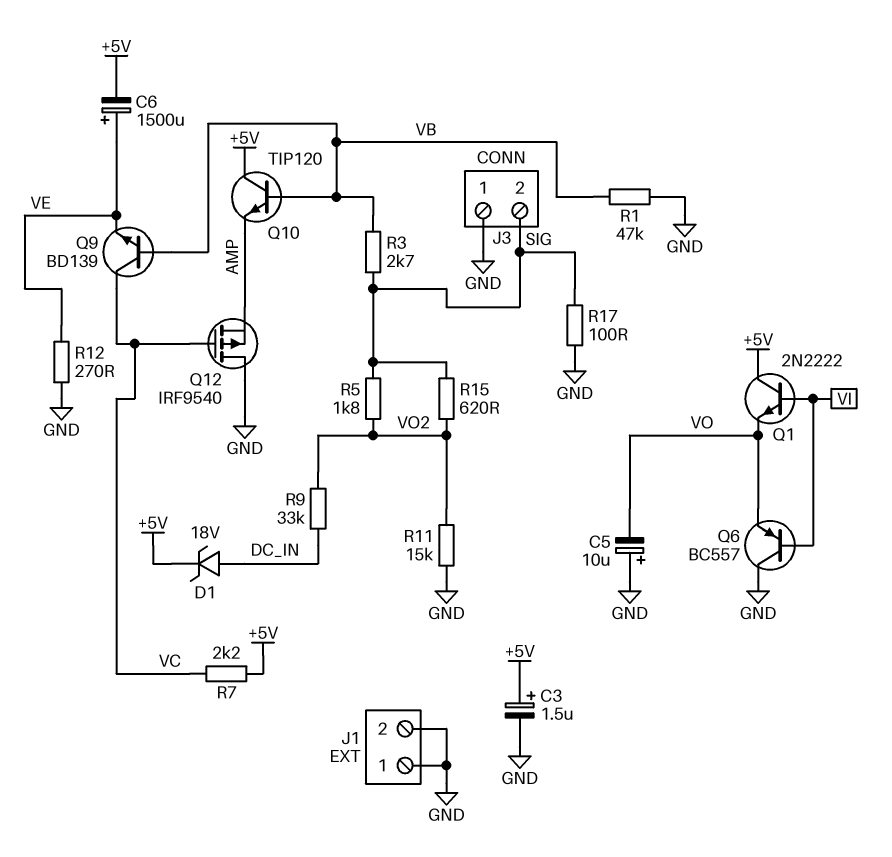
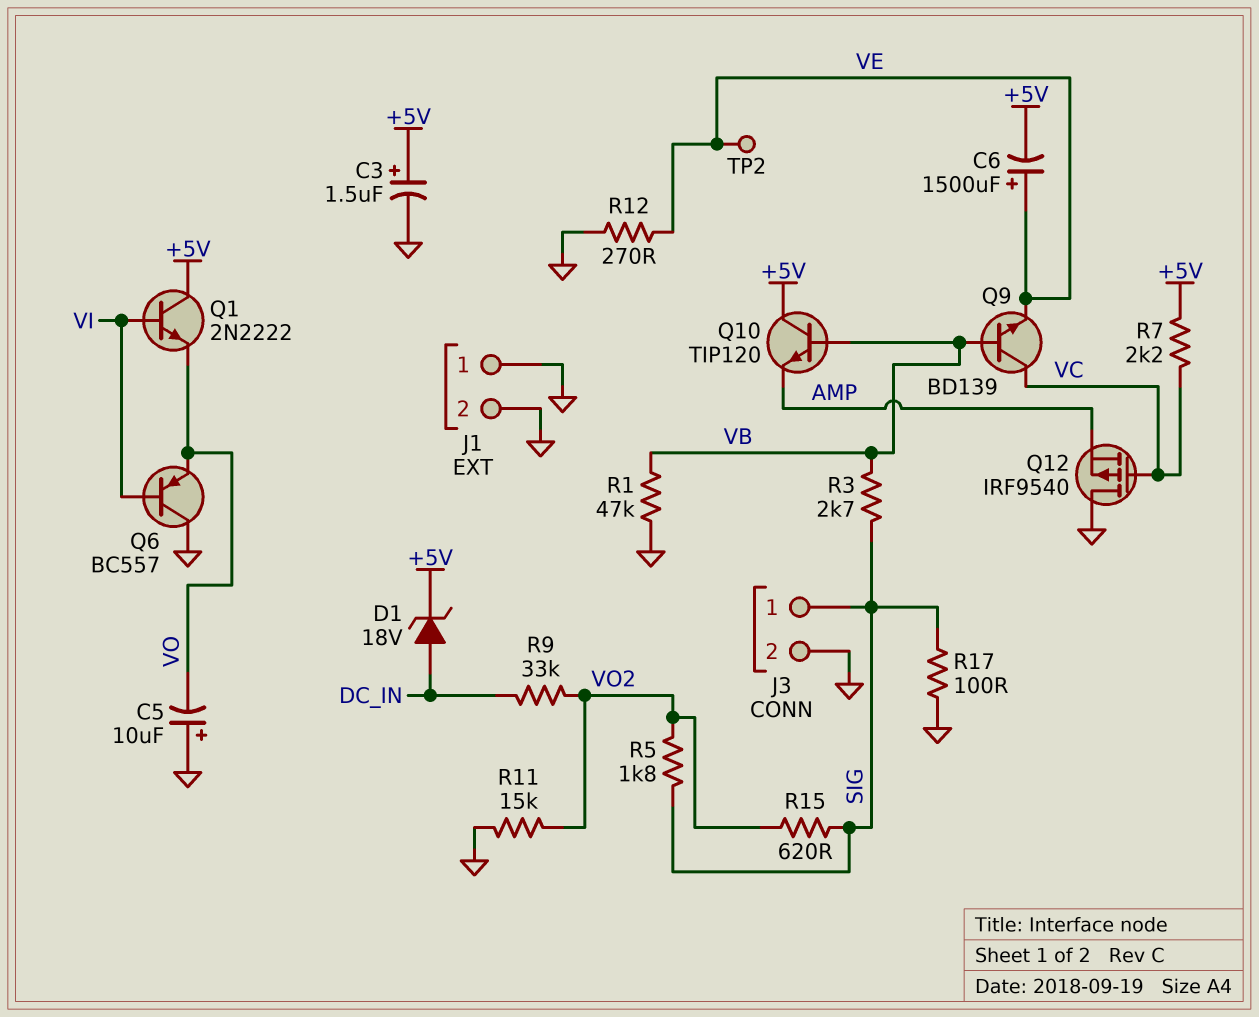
J3 pin 1: GND -> SIG
J3 pin 2: SIG -> GND
TP2: none -> test point (VE)

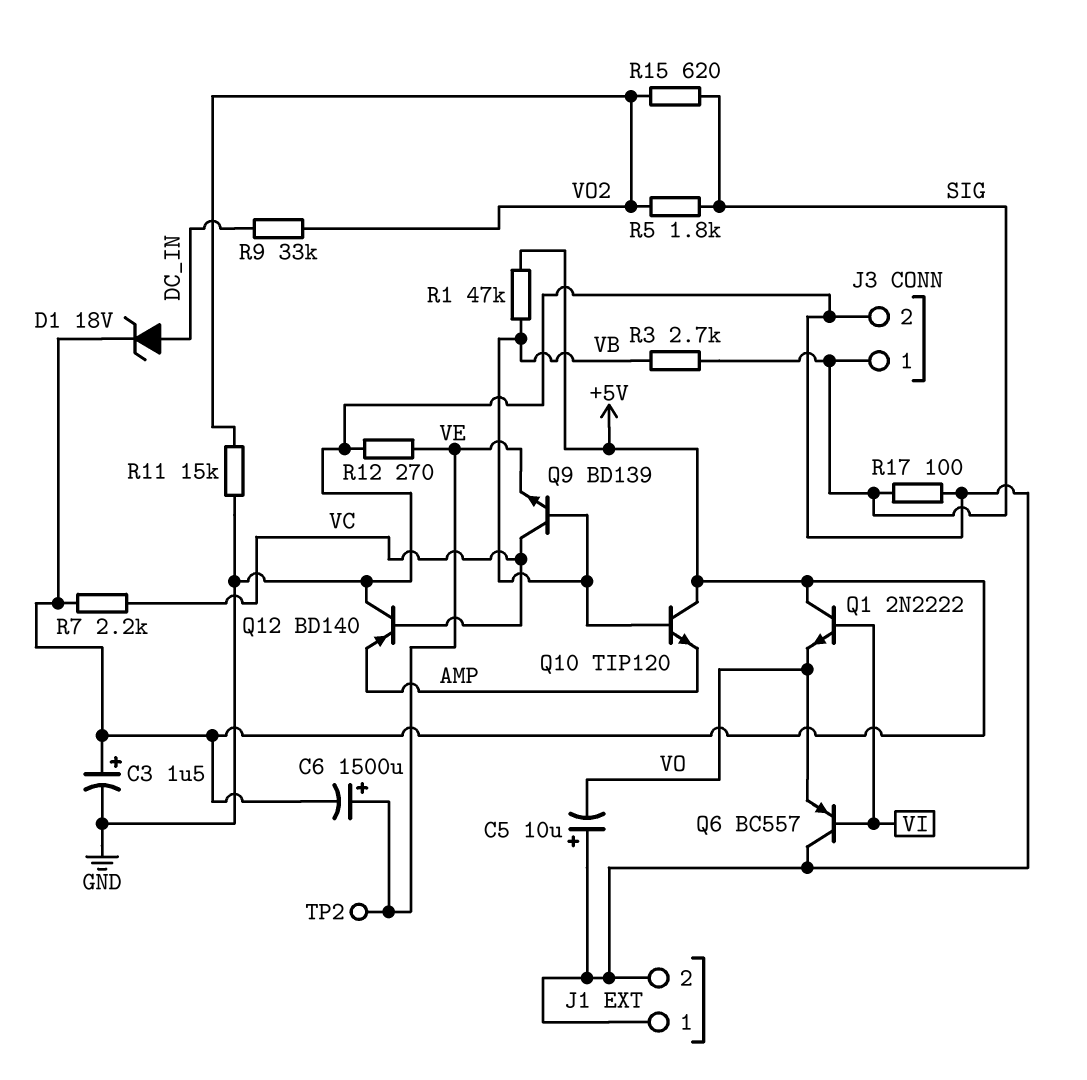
Q12: PMOS IRF9540 (G VC, D GND, S AMP) -> PNP BD140 (B VC, C GND, E AMP)
R1: 47k (GND, VB) -> 47k (+5V, VB)

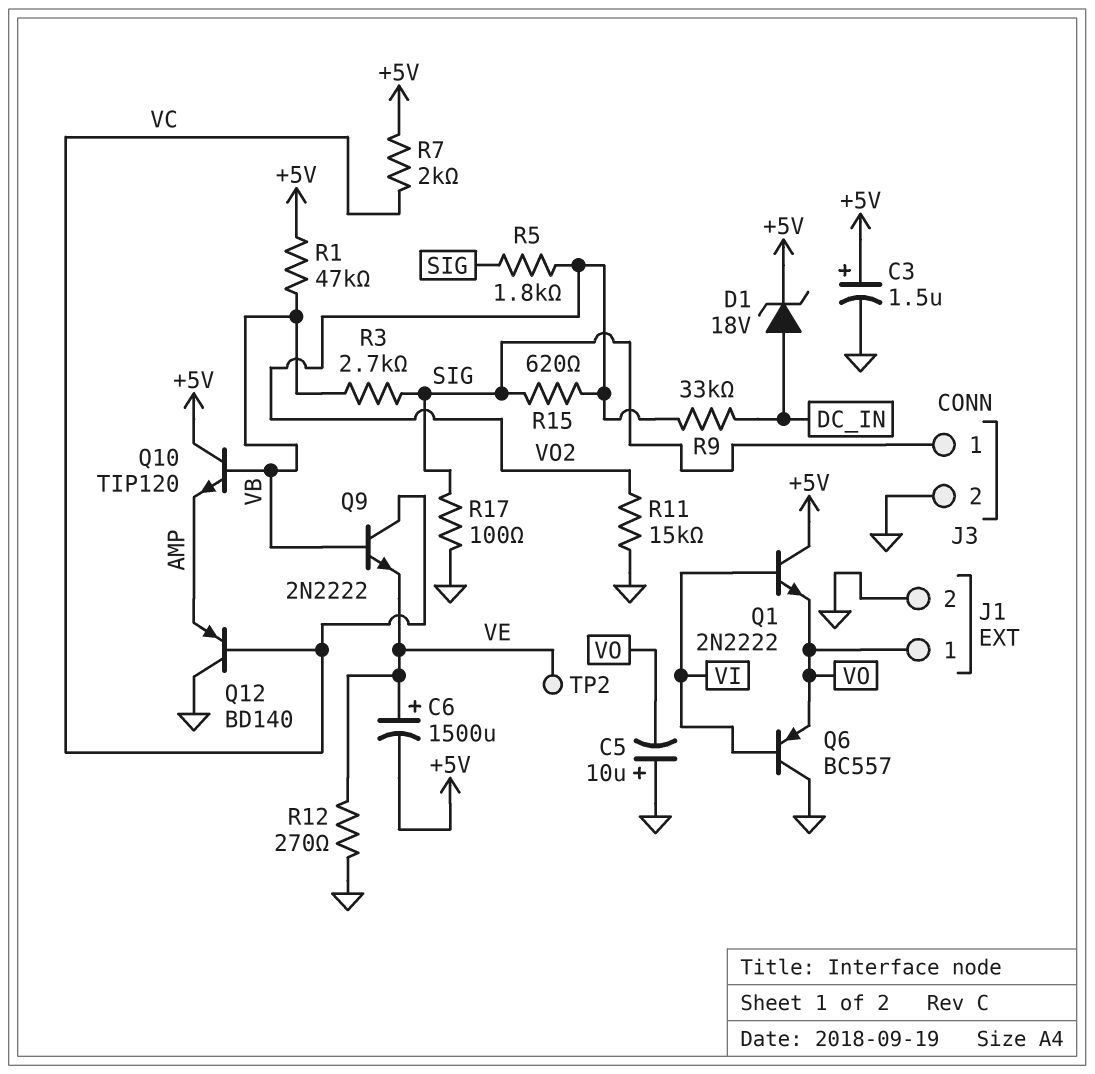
J1 pin 1: GND -> VO
Q9: NPN BD139 (B VB, C VC, E VE) -> NPN 2N2222 (B VB, C VC, E VE)
R7: 2.2k (+5V, VC) -> 2k (+5V, VC)

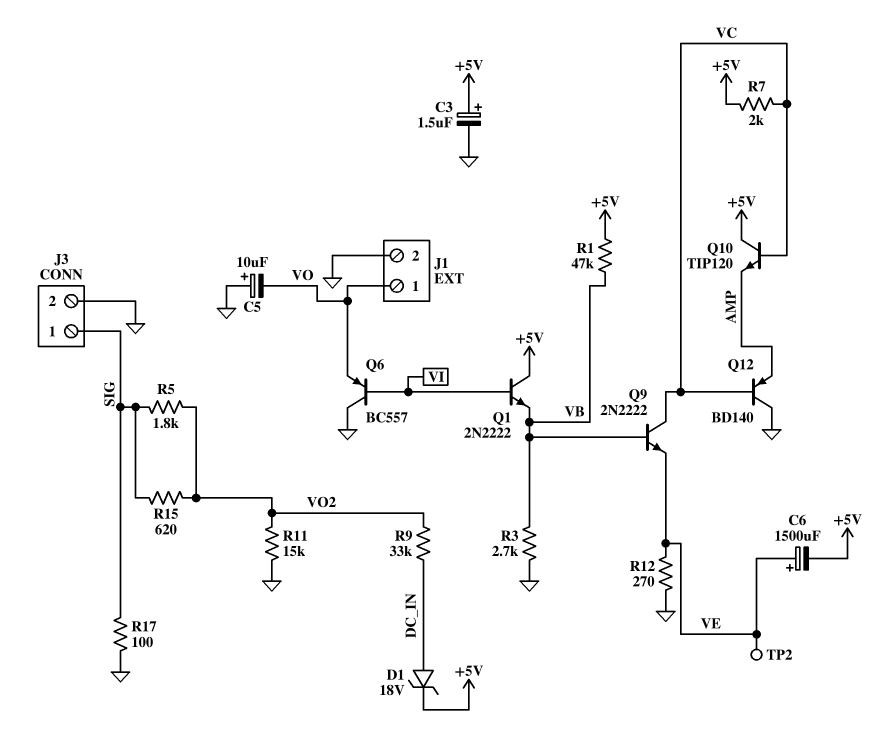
Q1: NPN 2N2222 (B VI, C +5V, E VO) -> NPN 2N2222 (B VI, C +5V, E VB)
Q10: NPN TIP120 (B VB, C +5V, E AMP) -> NPN TIP120 (B VC, C +5V, E AMP)
R3: 2.7k (SIG, VB) -> 2.7k (GND, VB)

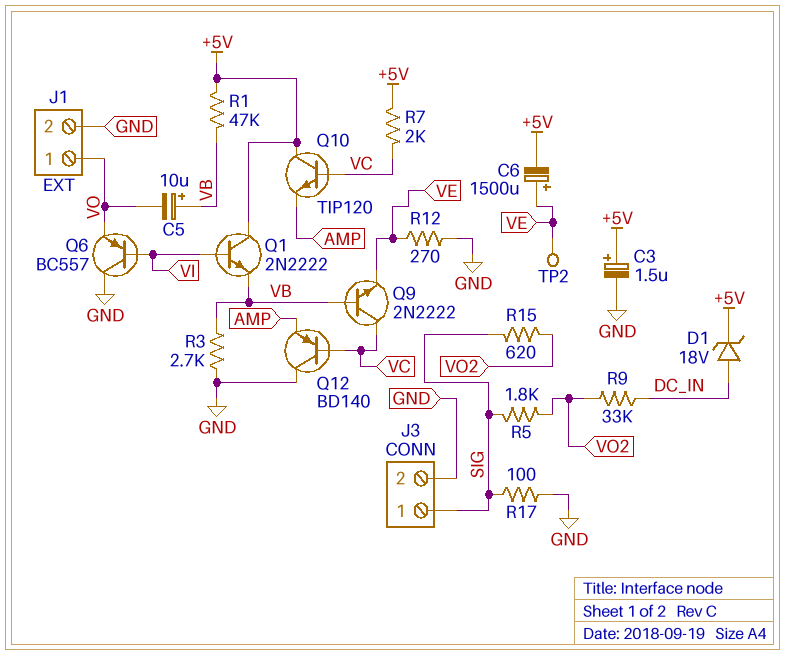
C5: 10uF (plus GND, minus VO) -> 10uF (plus VB, minus VO)
R11: 15k (GND, VO2) -> none

